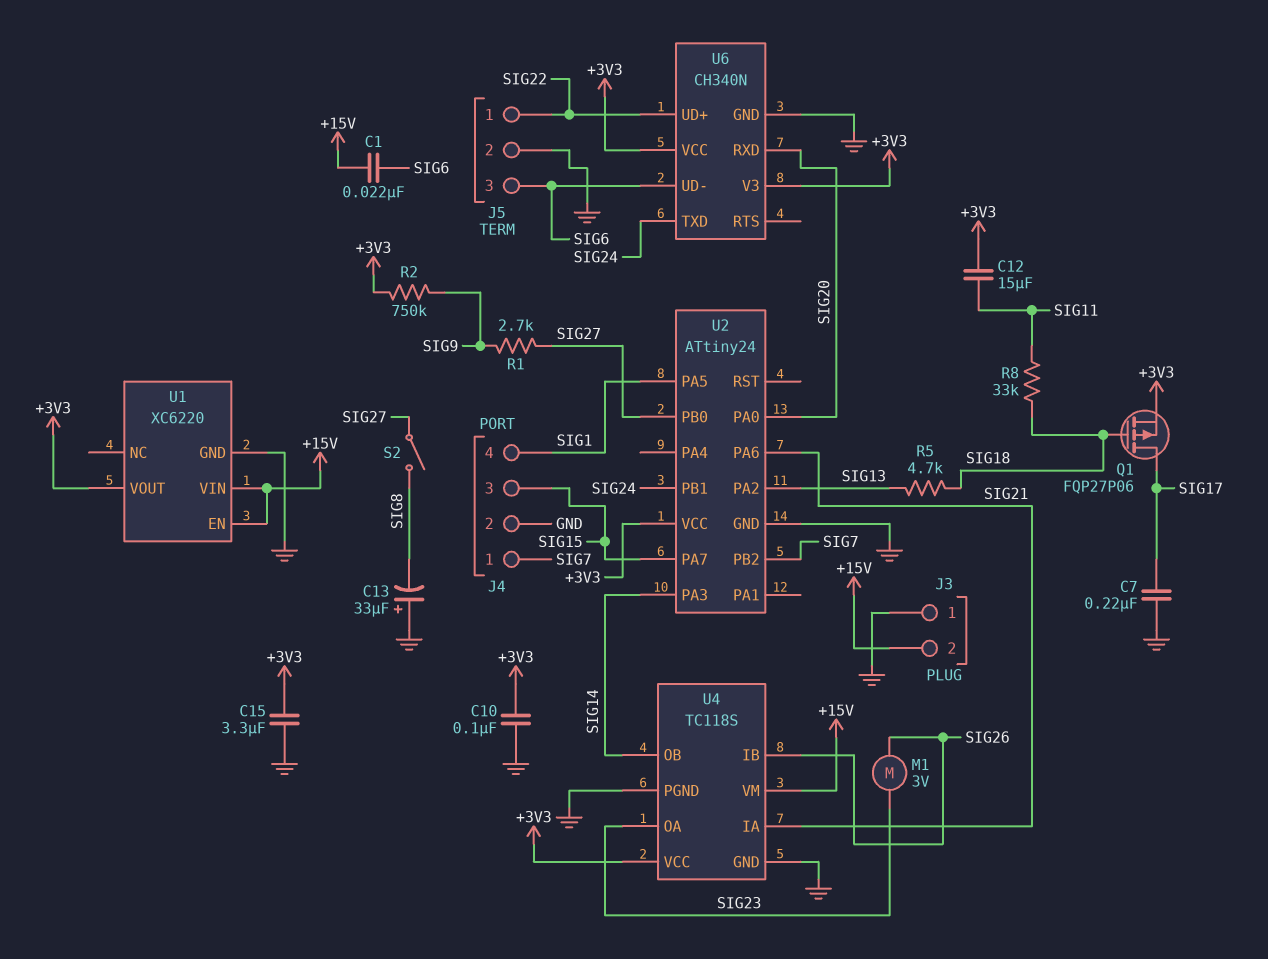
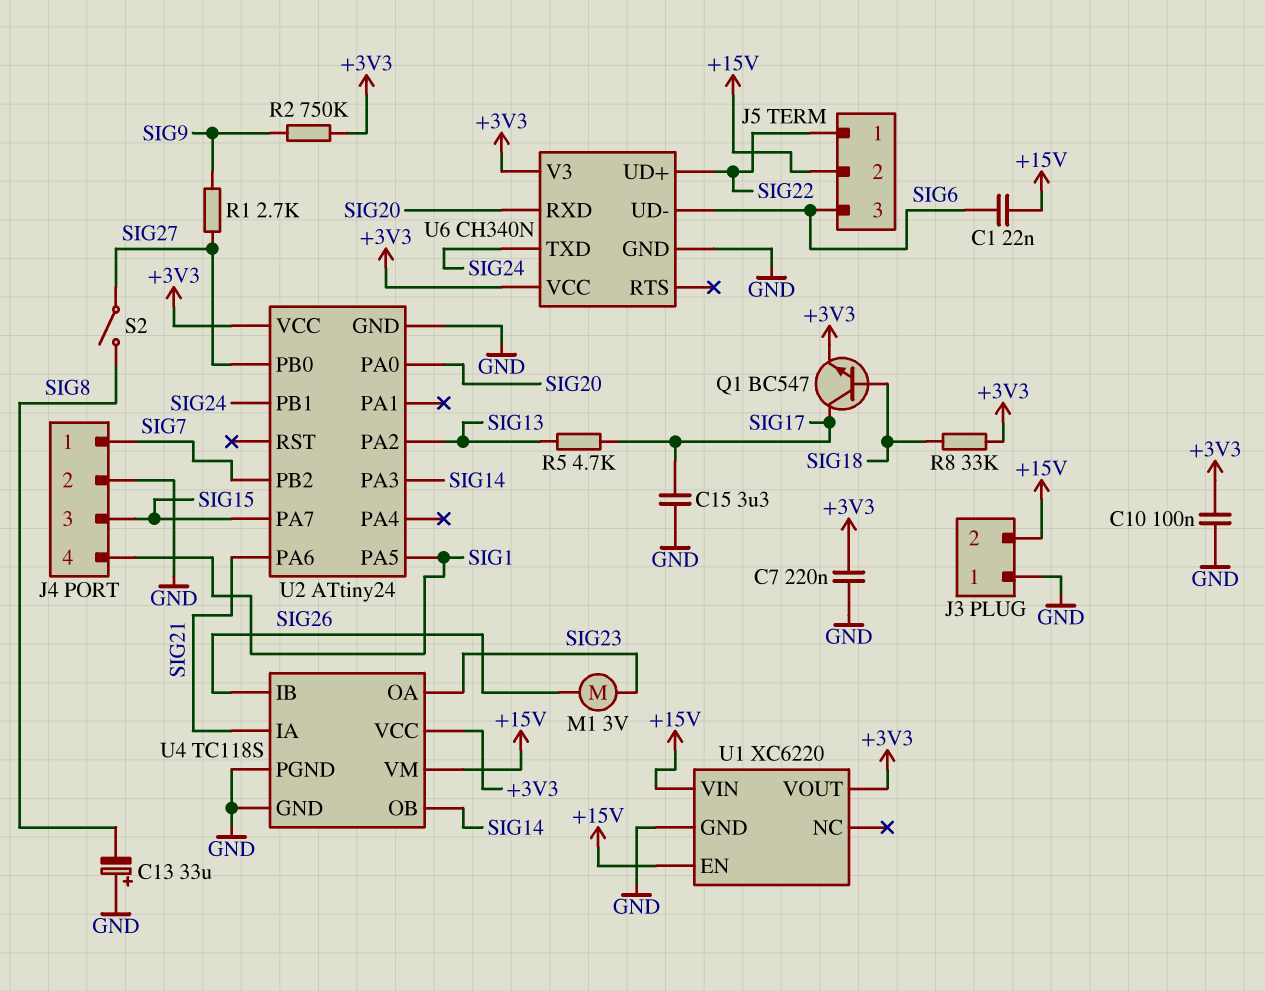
C7: 220nF (GND, SIG17) -> 220nF (+3V3, GND)
C12: 15uF (+3V3, SIG11) -> none
C15: 3.3uF (+3V3, GND) -> 3.3uF (GND, SIG17)
J5 pin 2: GND -> +15V
Q1: PMOS FQP27P06 (G SIG18, D SIG17, S +3V3) -> NPN BC547 (B SIG18, C SIG17, E +3V3)
R5: 4.7k (SIG13, SIG18) -> 4.7k (SIG13, SIG17)
R8: 33k (SIG11, SIG18) -> 33k (+3V3, SIG18)

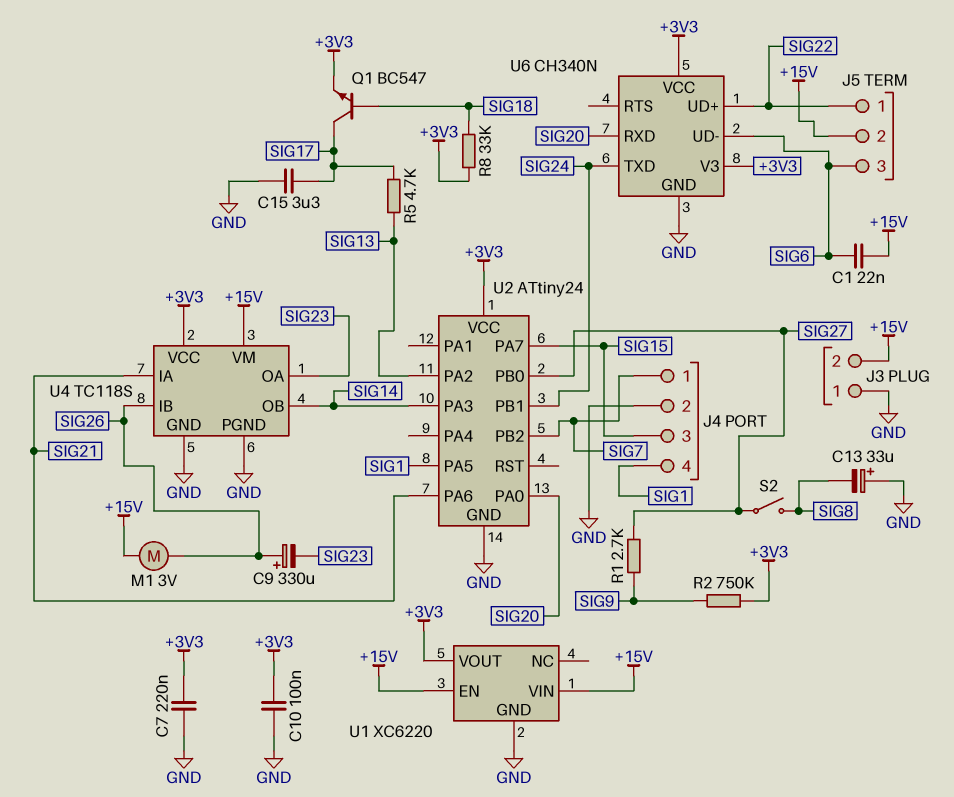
C9: none -> 330uF (plus SIG26, minus SIG23)
M1: motor 3V (SIG23, SIG26) -> motor 3V (+15V, SIG26)

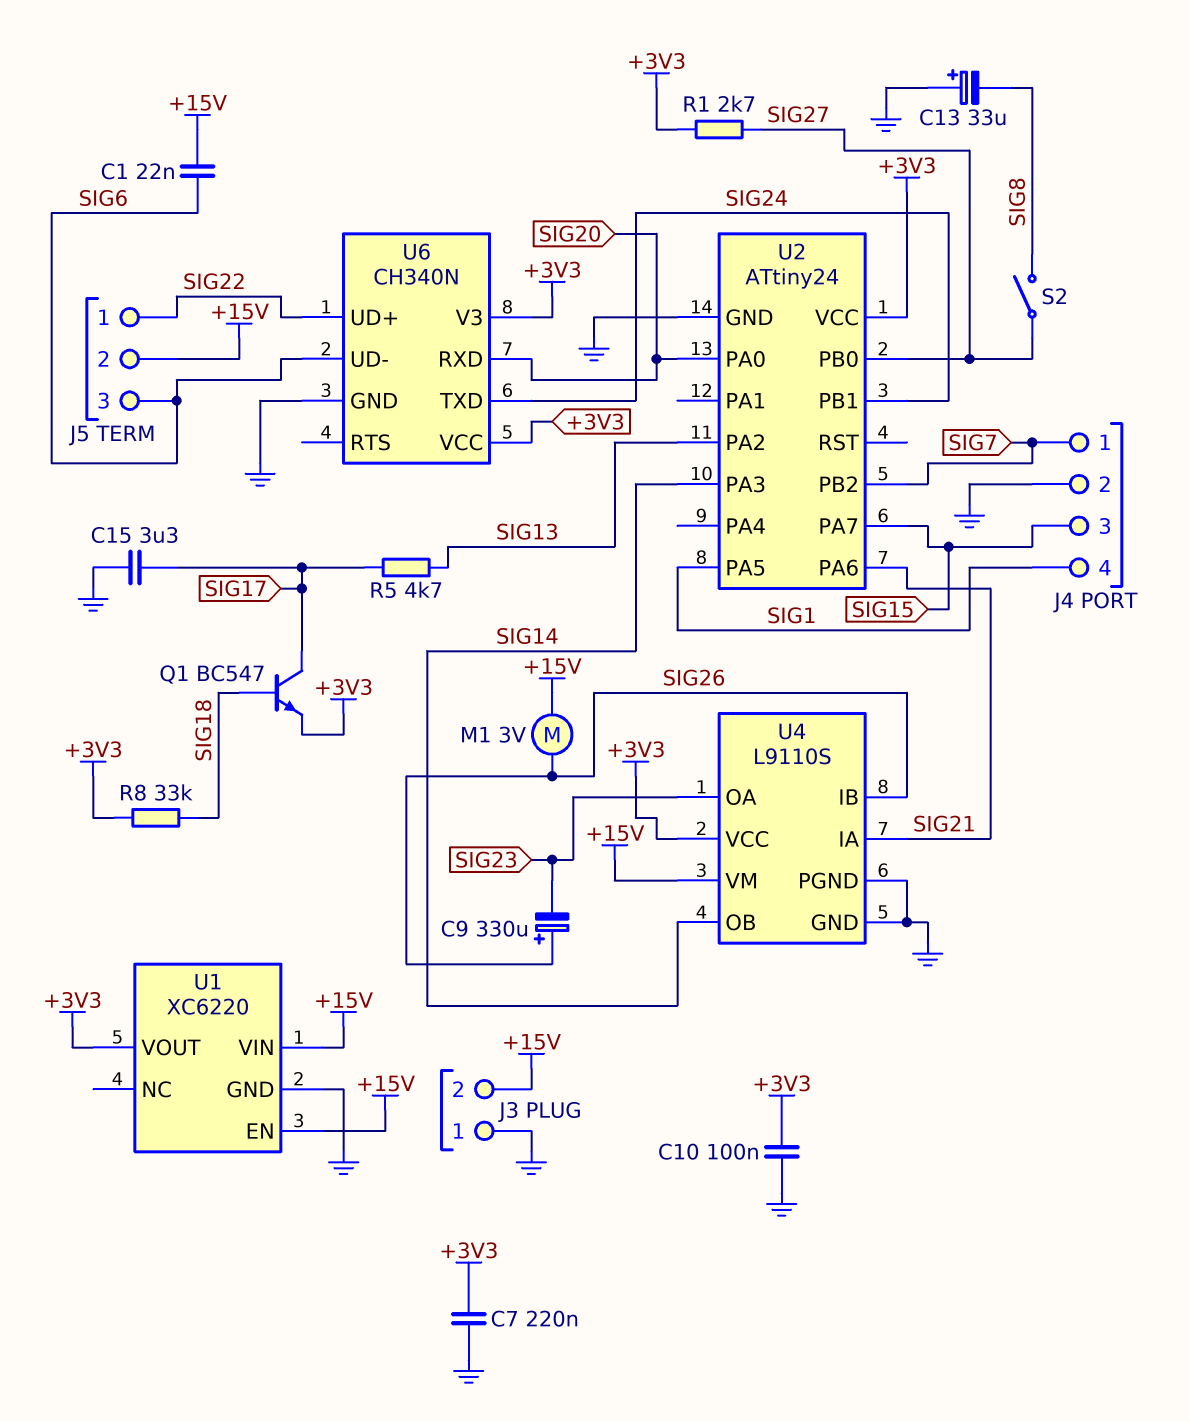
R1: 2.7k (SIG9, SIG27) -> 2.7k (+3V3, SIG27)
R2: 750k (+3V3, SIG9) -> none
U4: TC118S -> L9110S

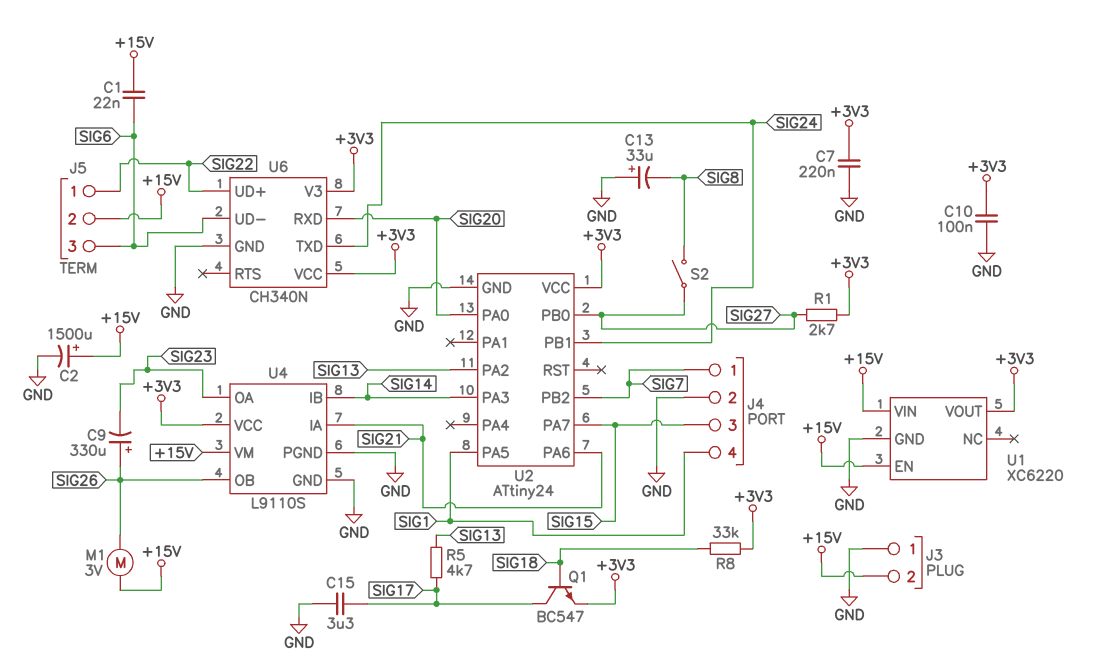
C2: none -> 1500uF (plus +15V, minus GND)
U4 pin IB: SIG26 -> SIG14
U4 pin OB: SIG14 -> SIG26

